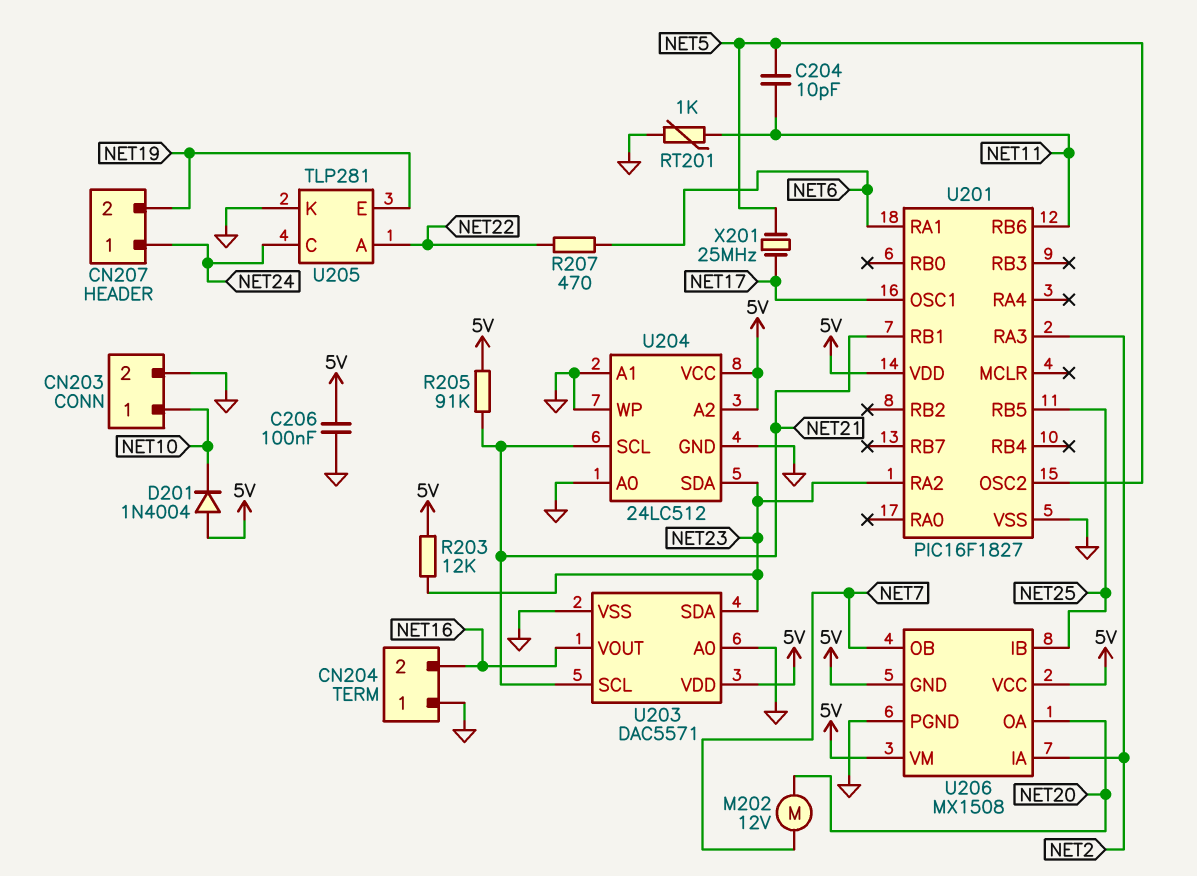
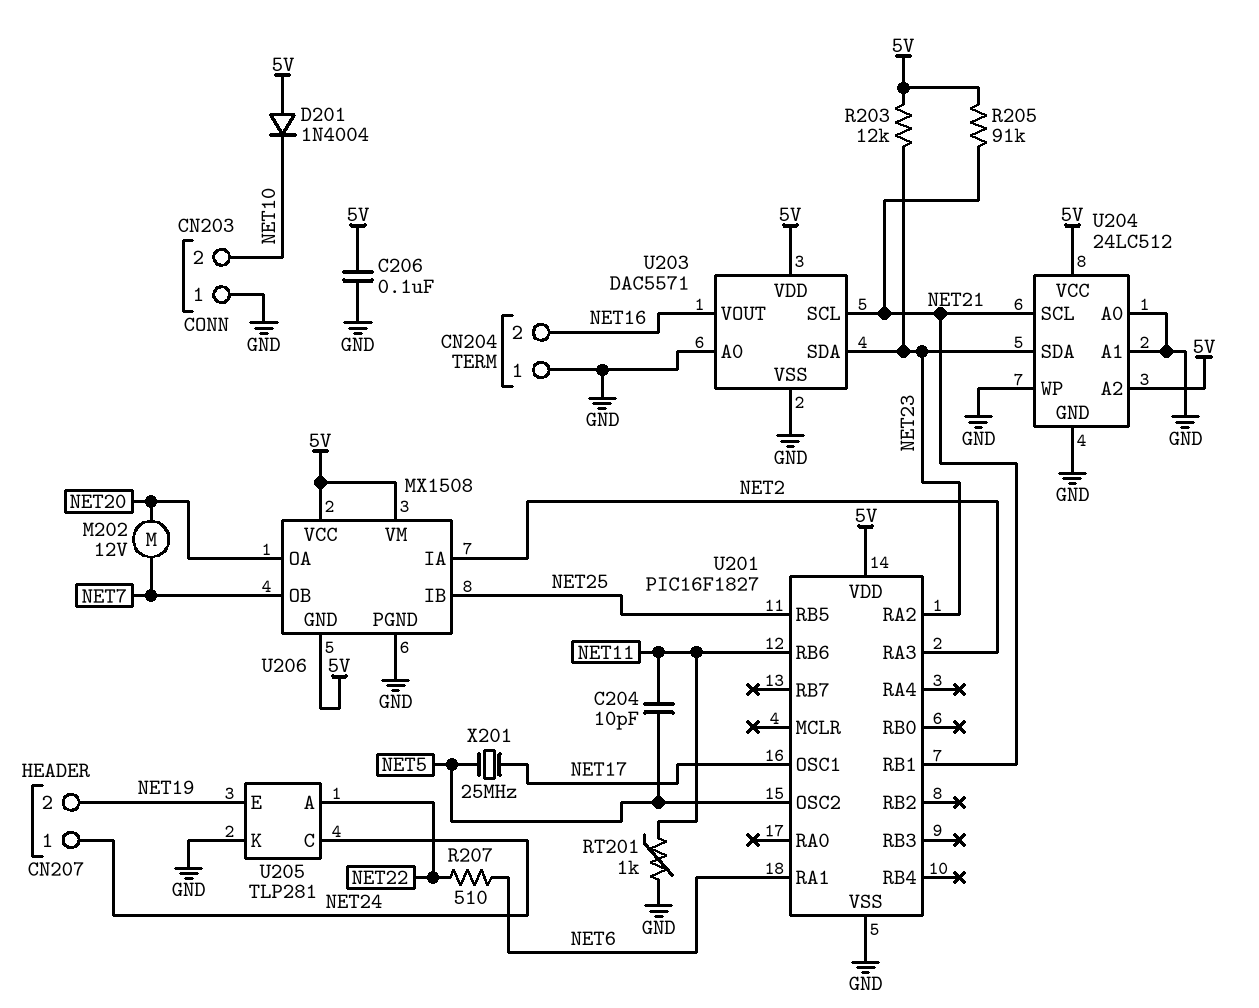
CN203 pin 1: NET10 -> GND
CN203 pin 2: GND -> NET10
R207: 470 (NET6, NET22) -> 510 (NET6, NET22)

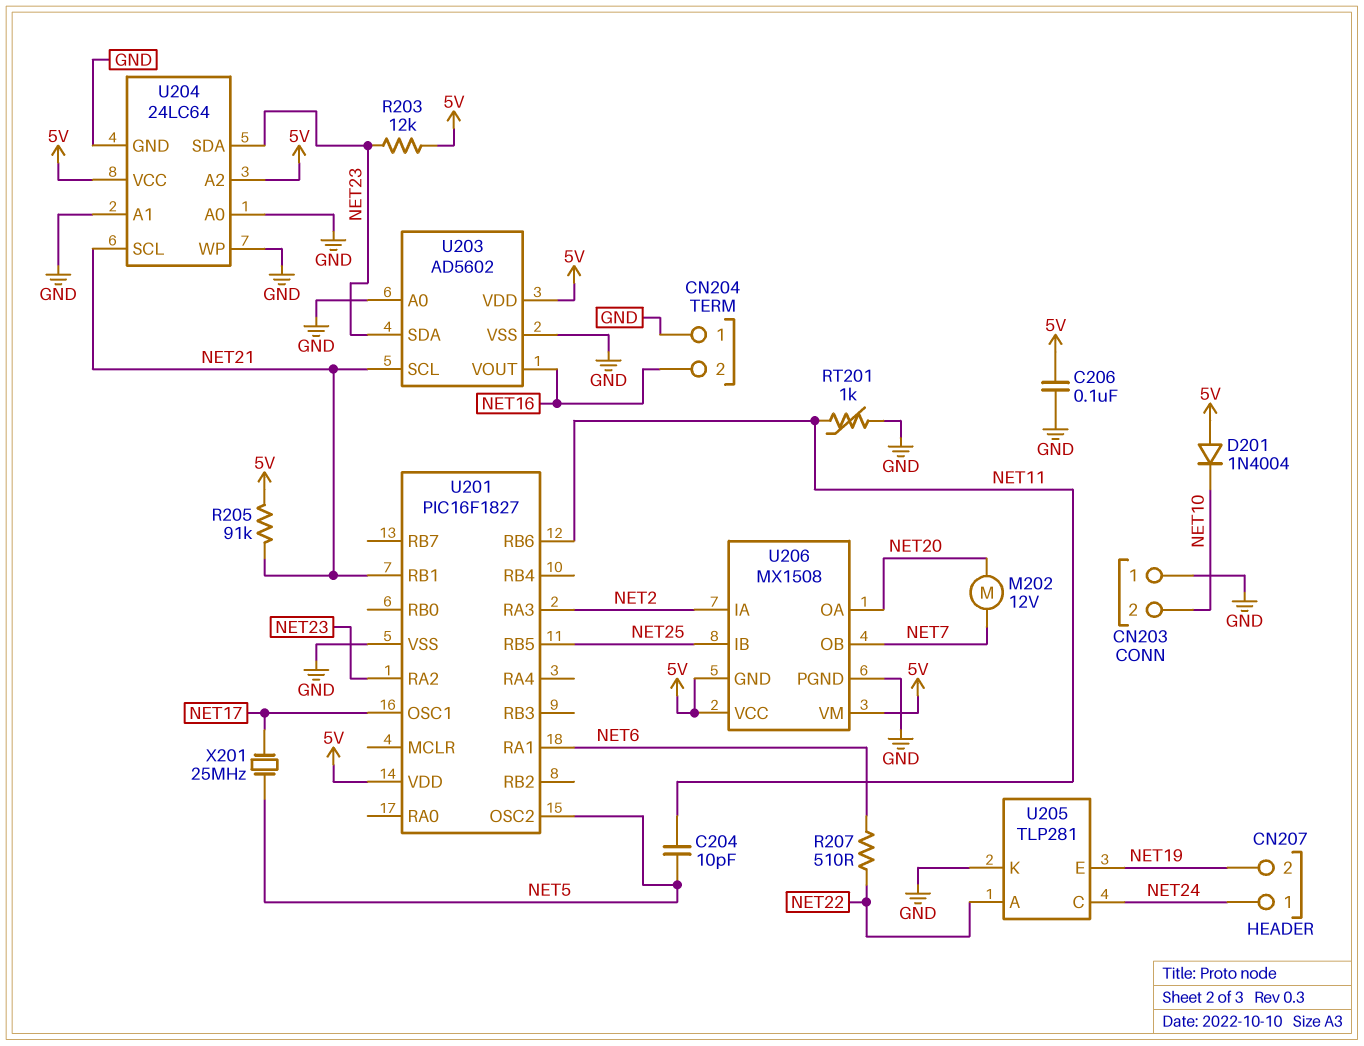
U203: DAC5571 -> AD5602
U204: 24LC512 -> 24LC64

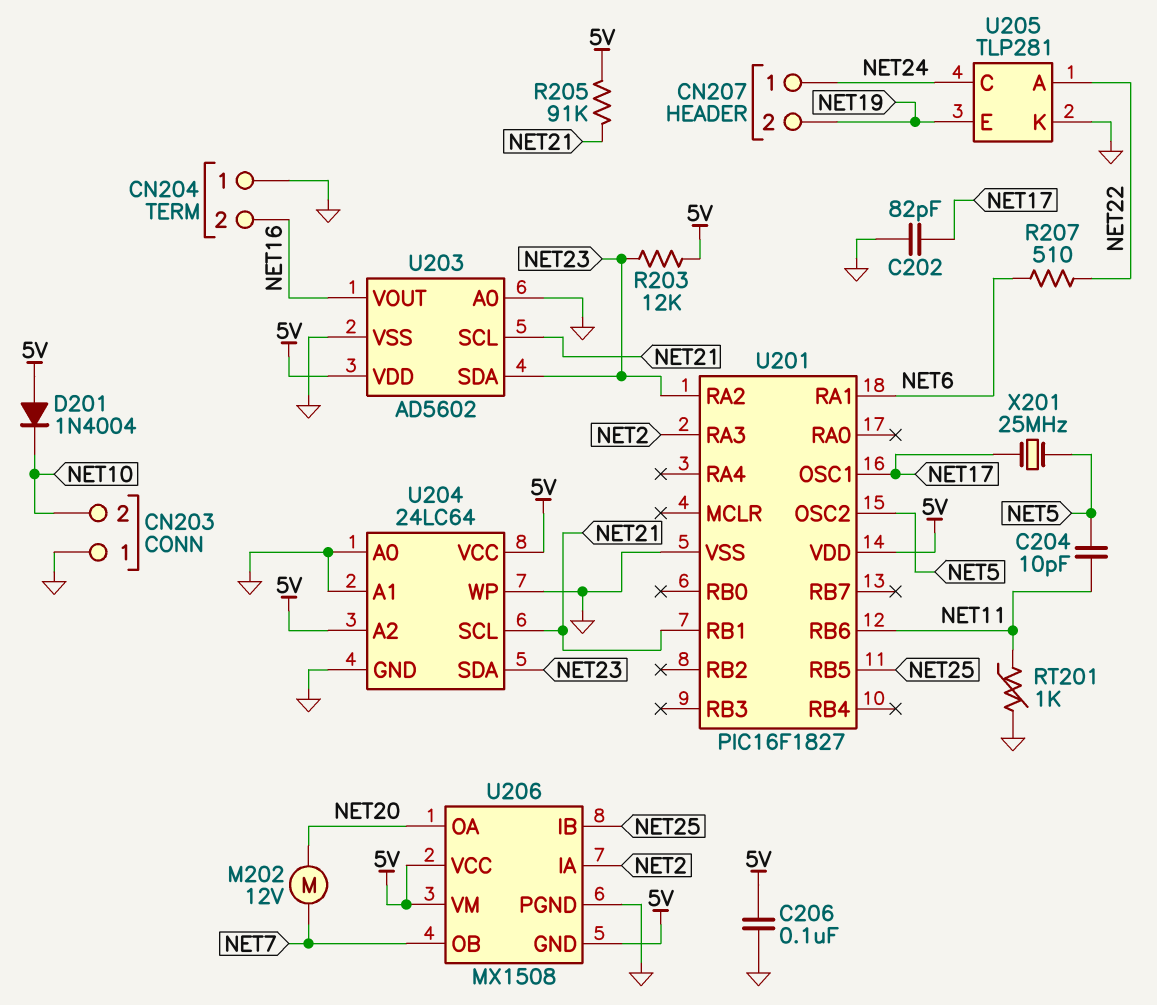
C202: none -> 82pF (GND, NET17)

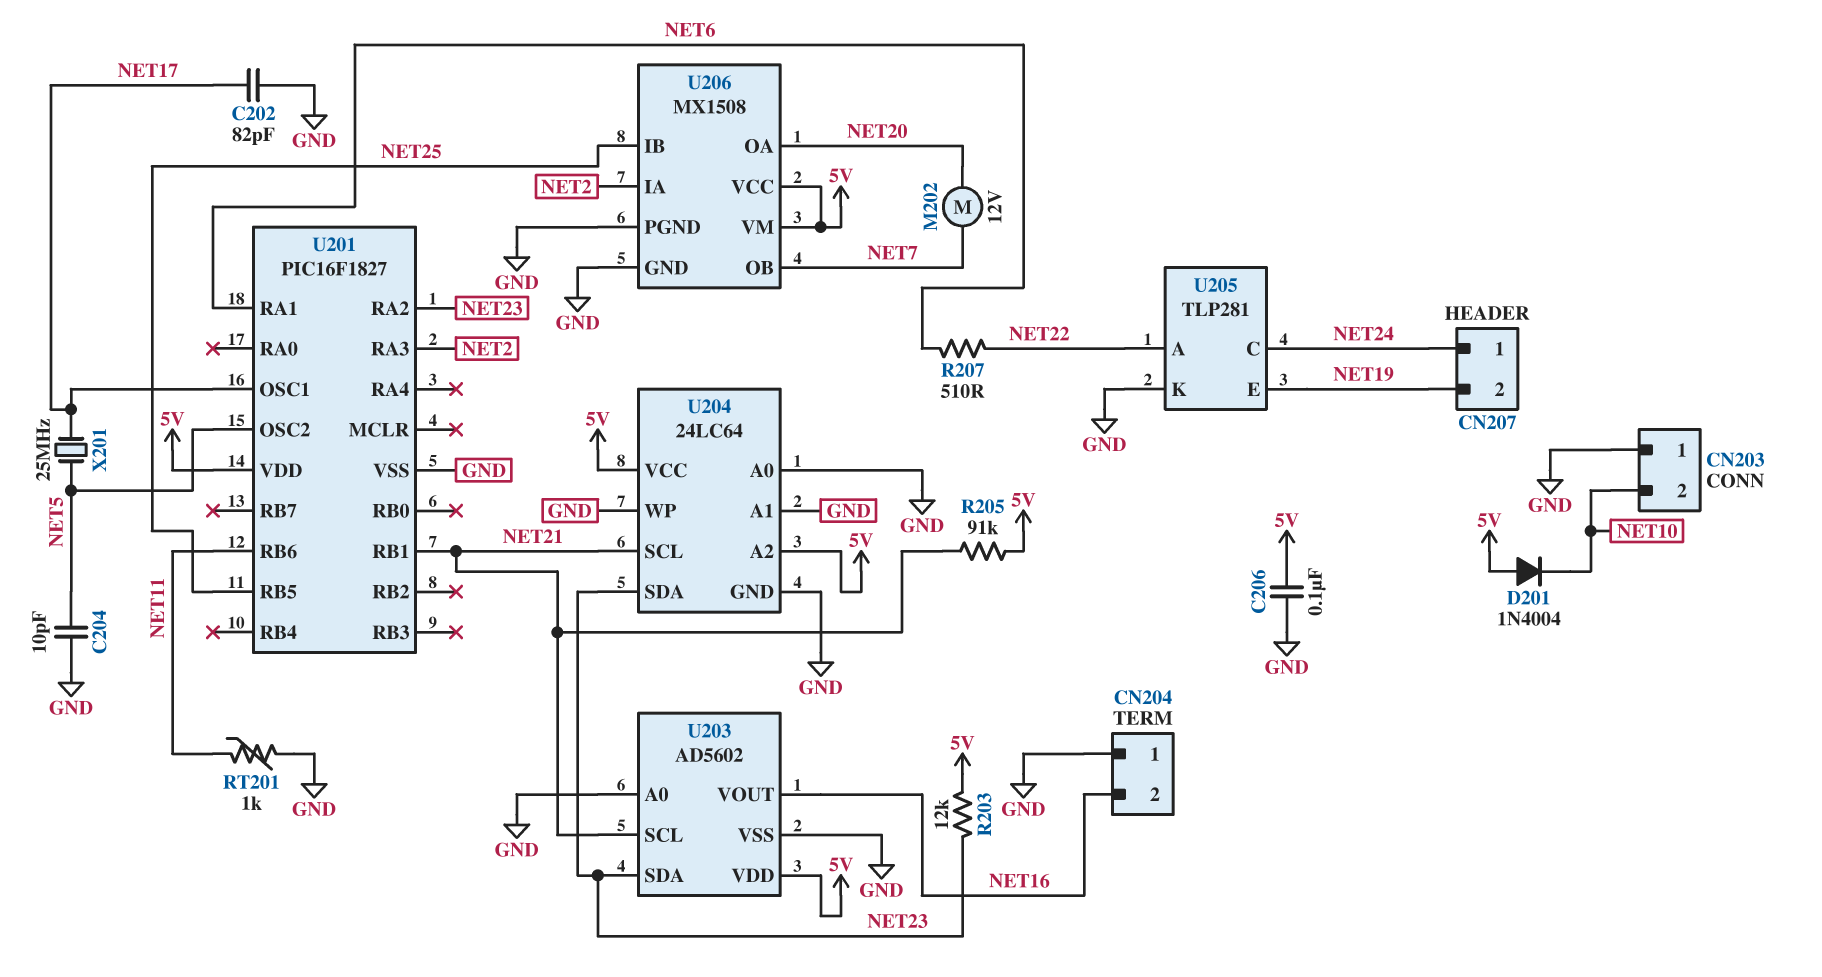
C204: 10pF (NET5, NET11) -> 10pF (GND, NET5)
U206 pin GND: 5V -> GND

